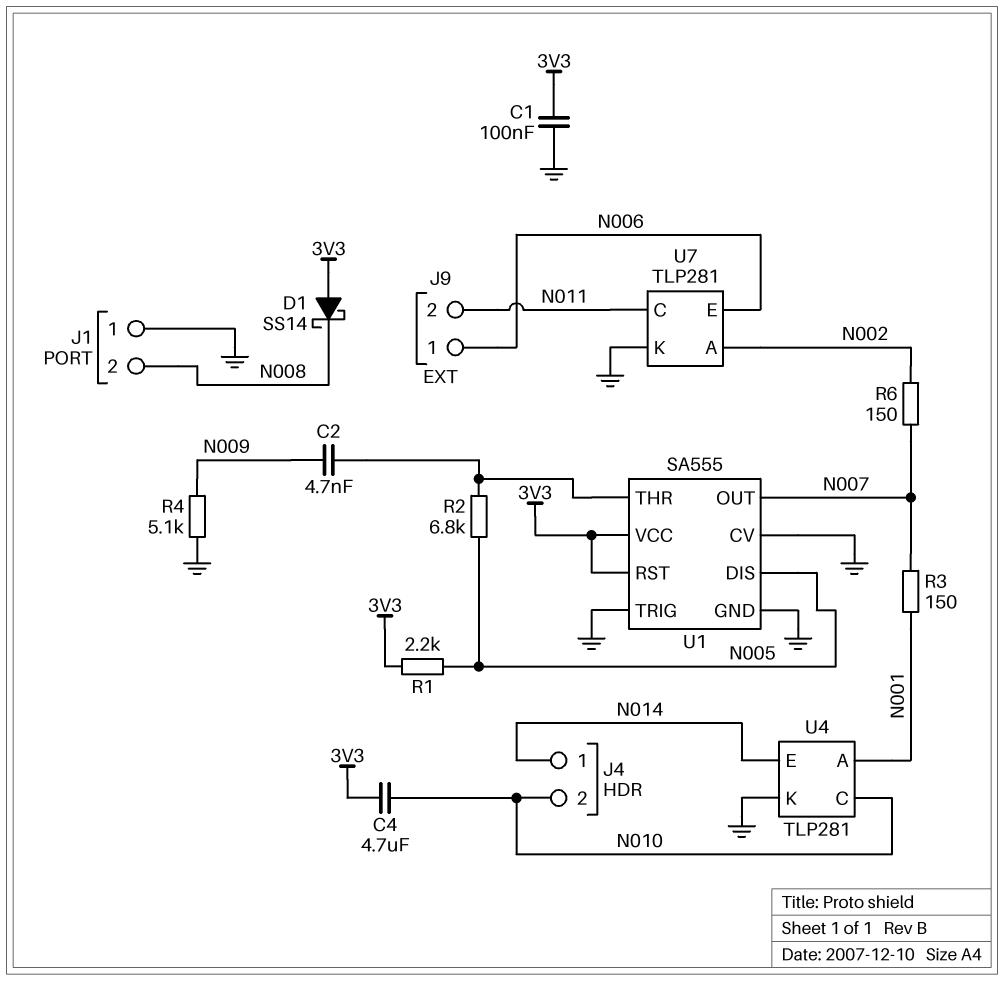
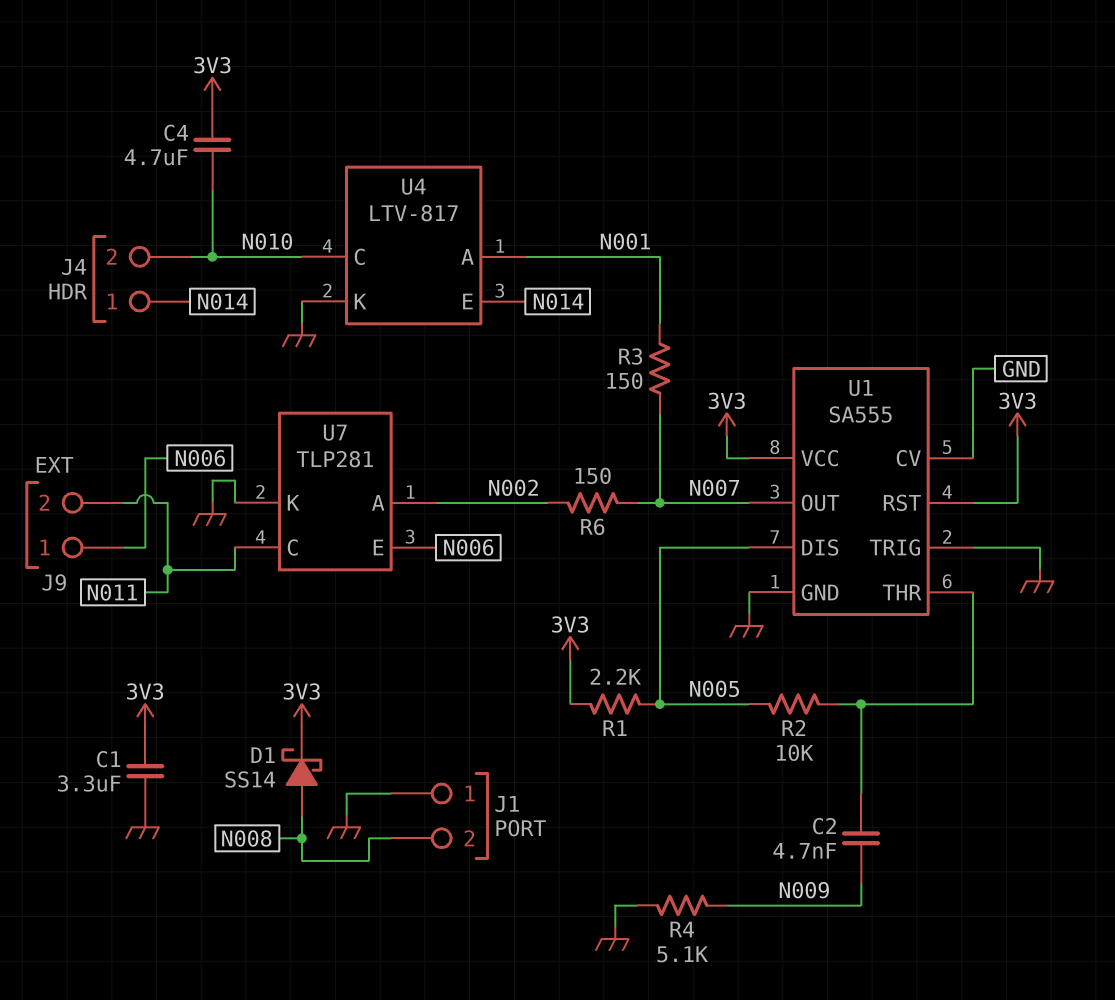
C1: 100nF (3V3, GND) -> 3.3uF (3V3, GND)
D1: schottky SS14 (A 3V3, K N008) -> schottky SS14 (A N008, K 3V3)
R2: 6.8k (N005, U1/THR) -> 10k (N005, U1/THR)
U4: TLP281 -> LTV-817

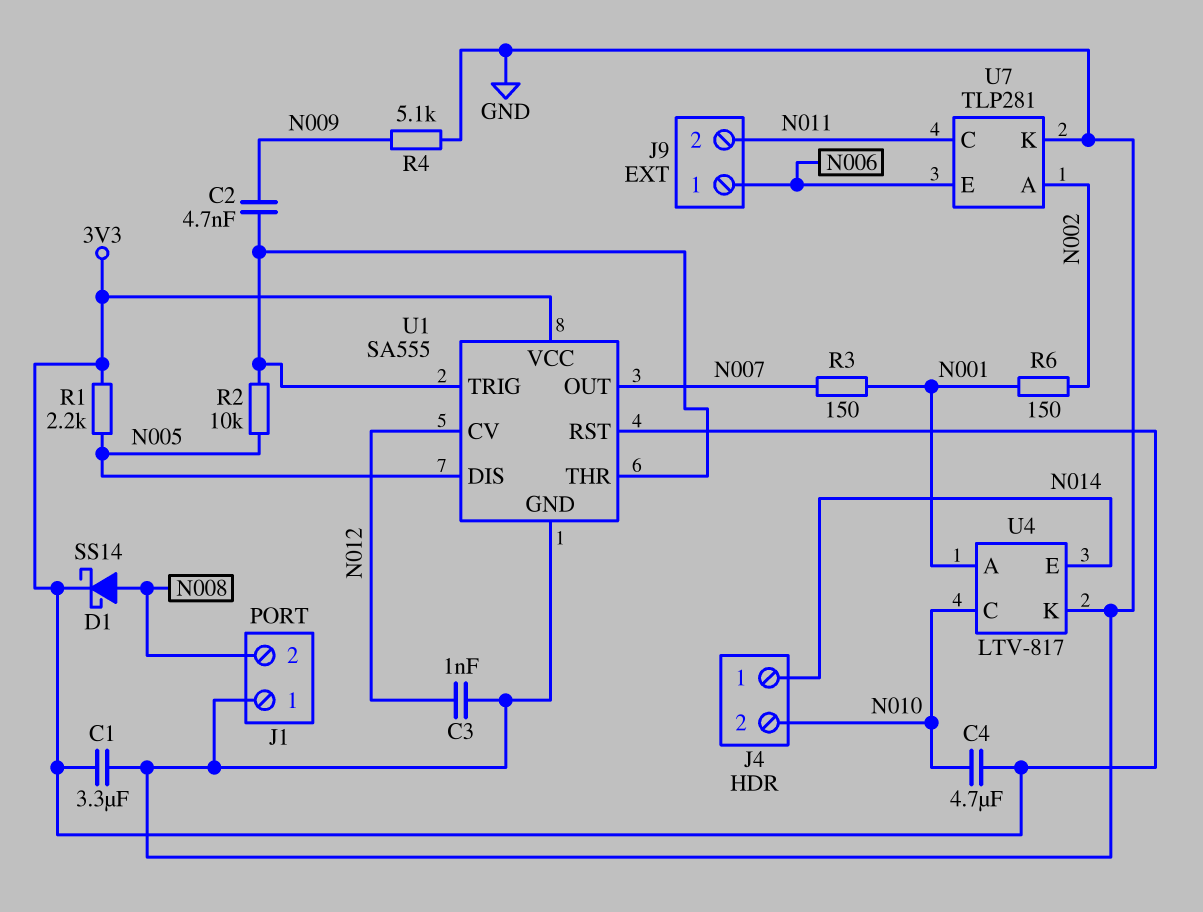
C3: none -> 1nF (GND, N012)
R6: 150 (N002, N007) -> 150 (N001, N002)
U1 pin CV: GND -> N012
U1 pin TRIG: GND -> U1/THR

